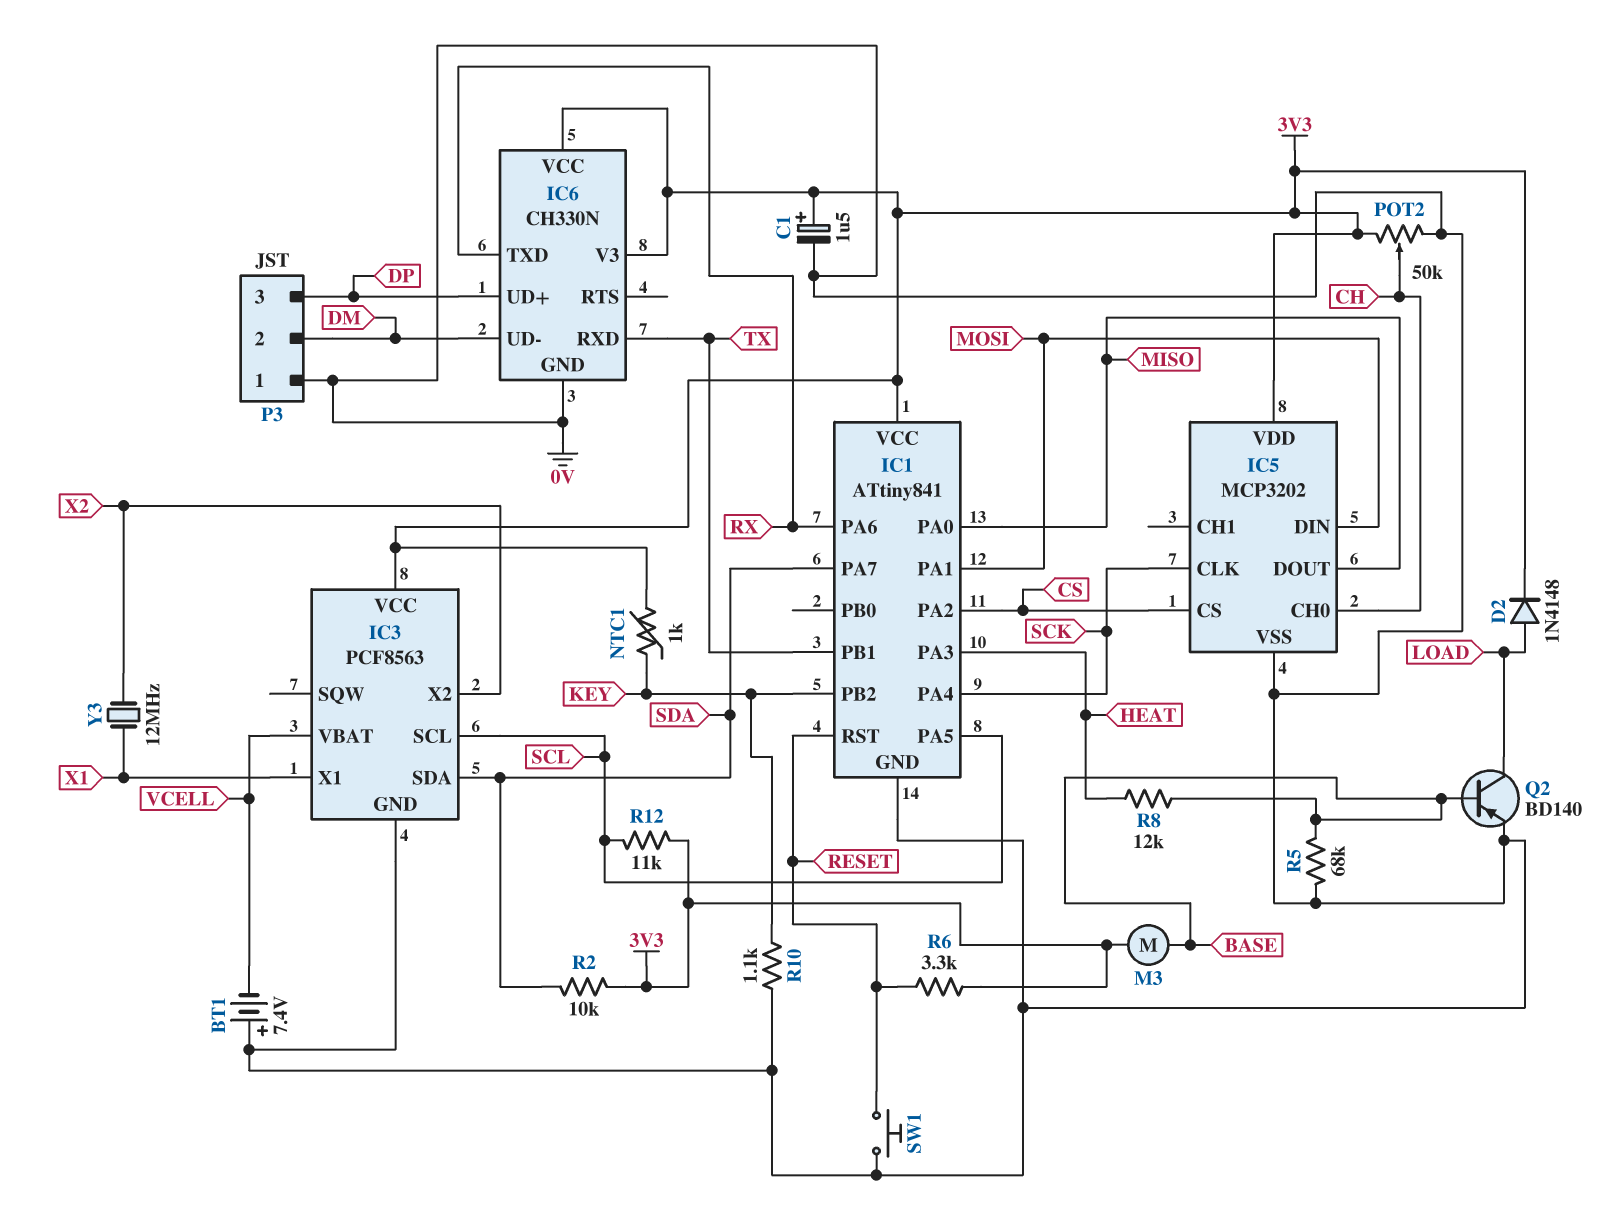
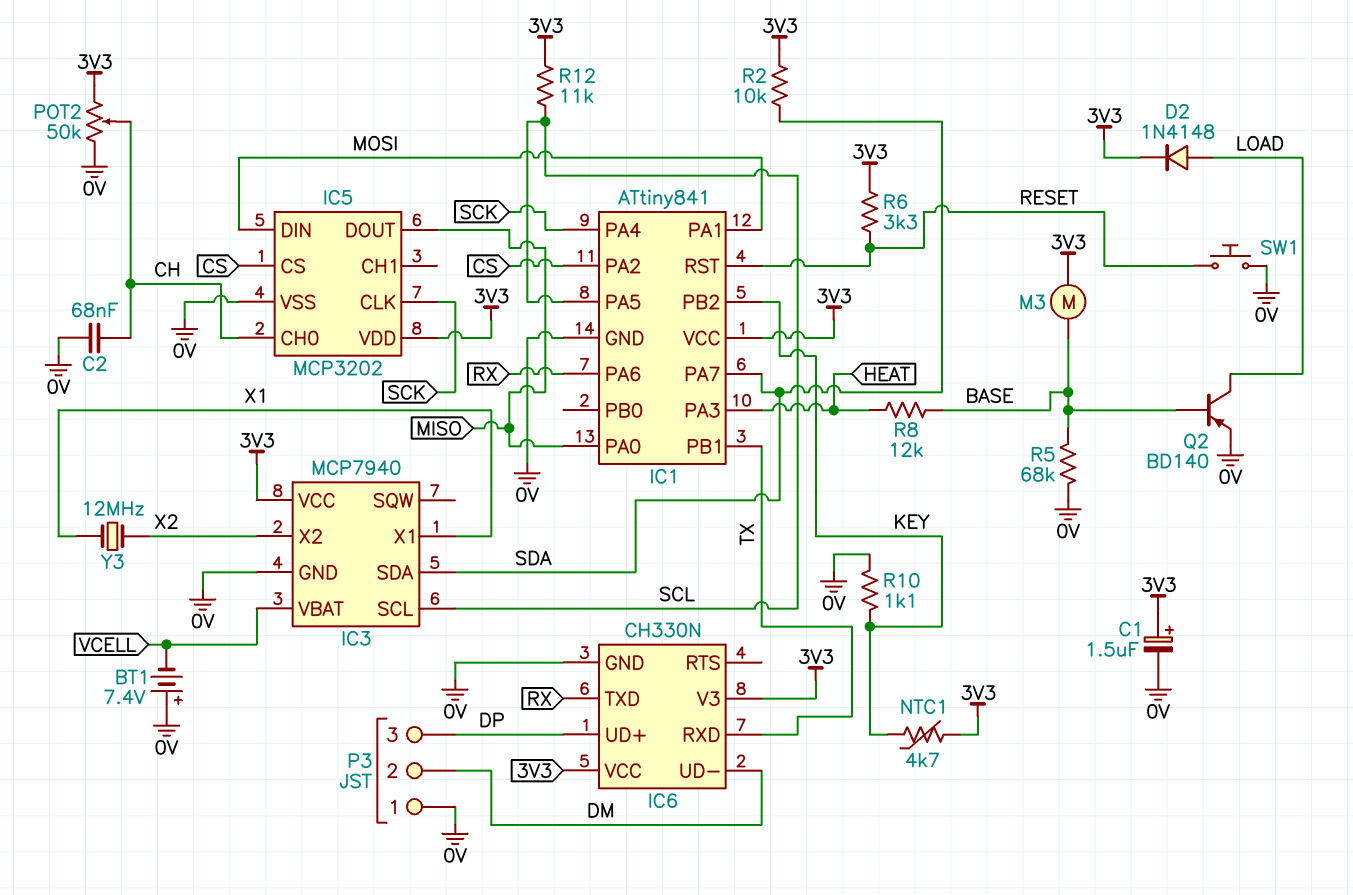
C2: none -> 68nF (0V, CH)
IC3: PCF8563 -> MCP7940
NTC1: 1k (3V3, KEY) -> 4.7k (3V3, KEY)

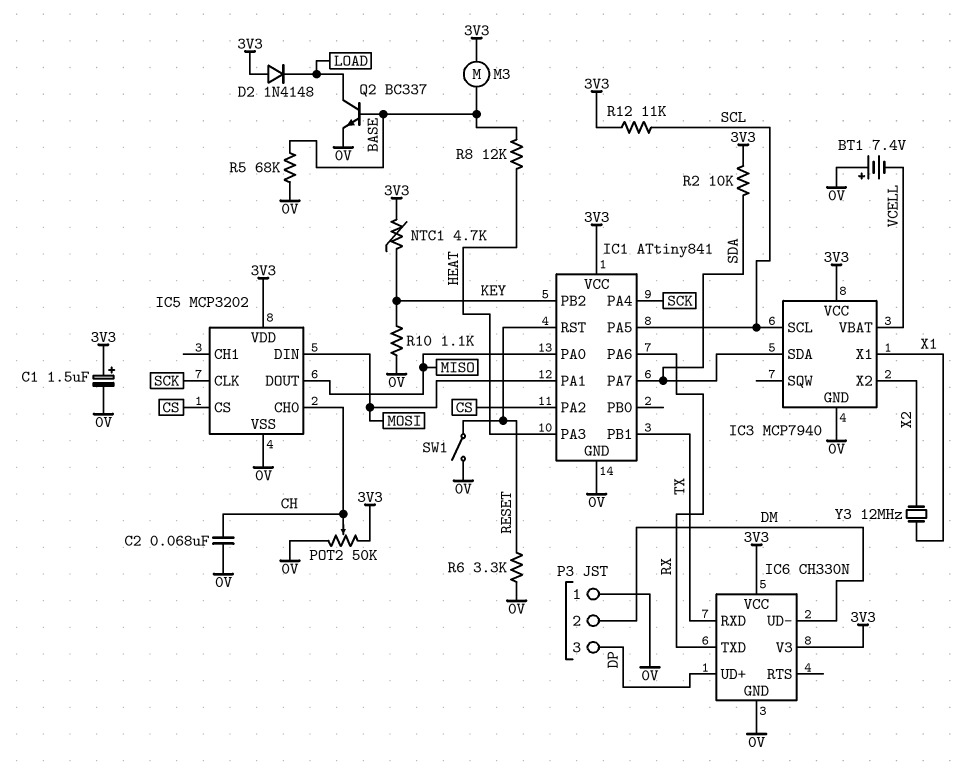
D2: diode 1N4148 (A LOAD, K 3V3) -> diode 1N4148 (A 3V3, K LOAD)
Q2: PNP BD140 (B BASE, C LOAD, E 0V) -> NPN BC337 (B BASE, C LOAD, E 0V)
R6: 3.3k (3V3, RESET) -> 3.3k (0V, RESET)
SW1: button (0V, RESET) -> switch (0V, RESET)

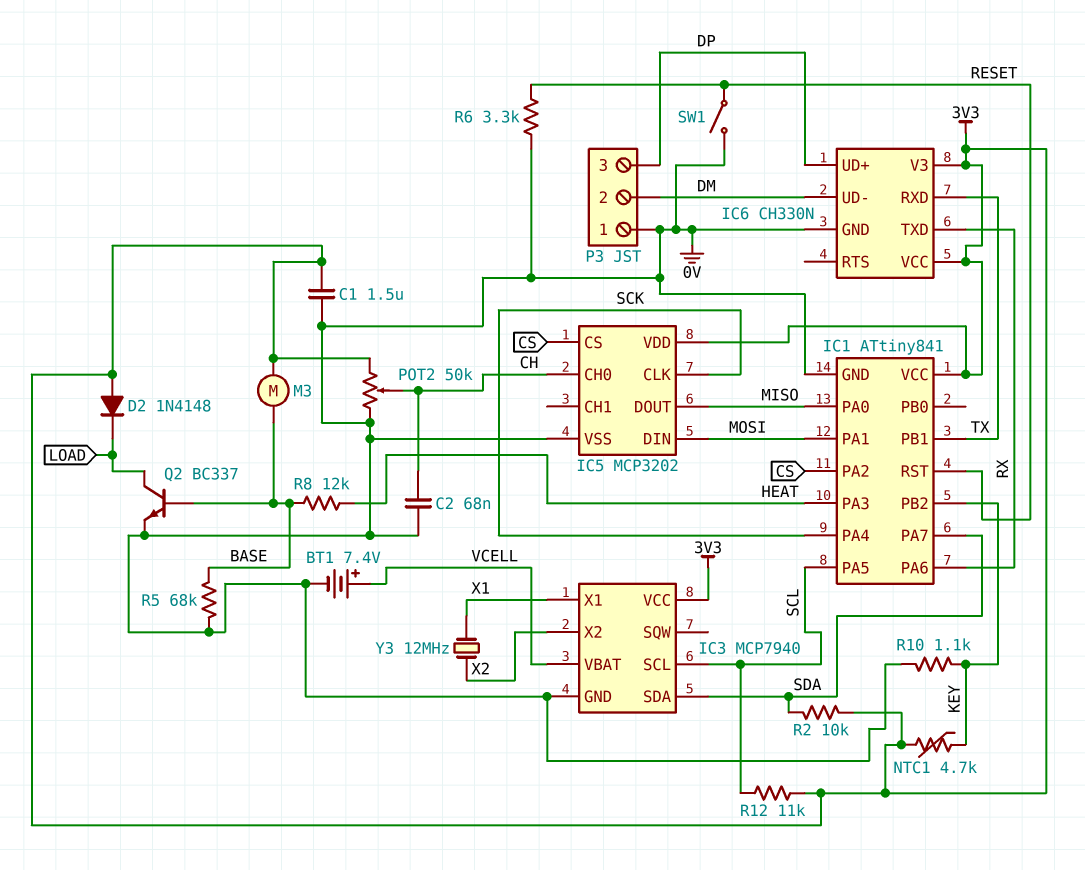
BT1: 7.4V (plus 0V, minus VCELL) -> 7.4V (plus VCELL, minus 0V)
C1: 1.5uF (plus 3V3, minus 0V) -> 1.5uF (0V, 3V3)

